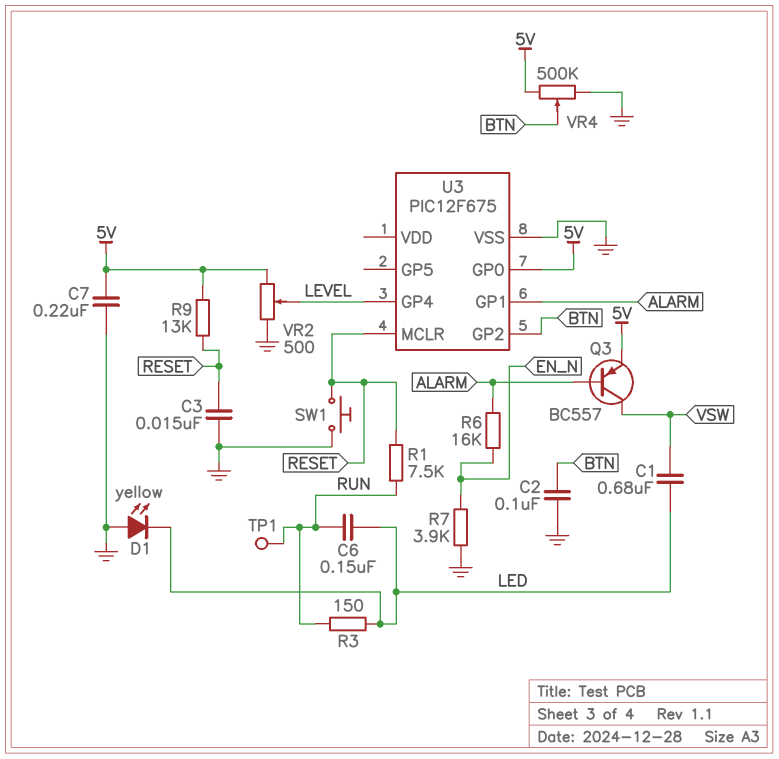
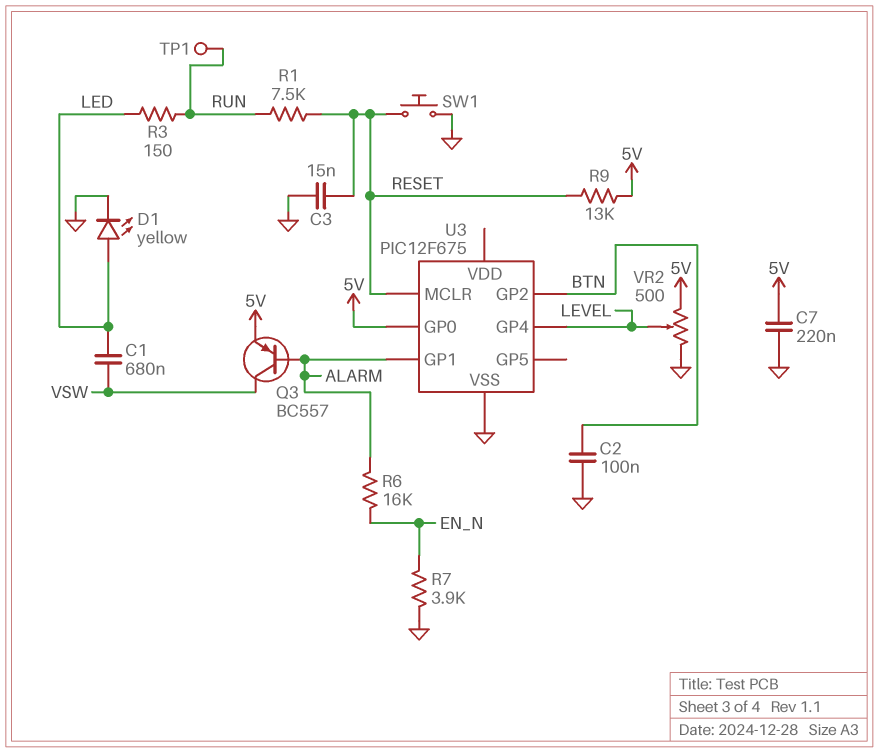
C6: 150nF (LED, RUN) -> none
D1: LED yellow (A GND, K LED) -> LED yellow (A LED, K GND)
VR4: 500k (5V, GND, wiper BTN) -> none

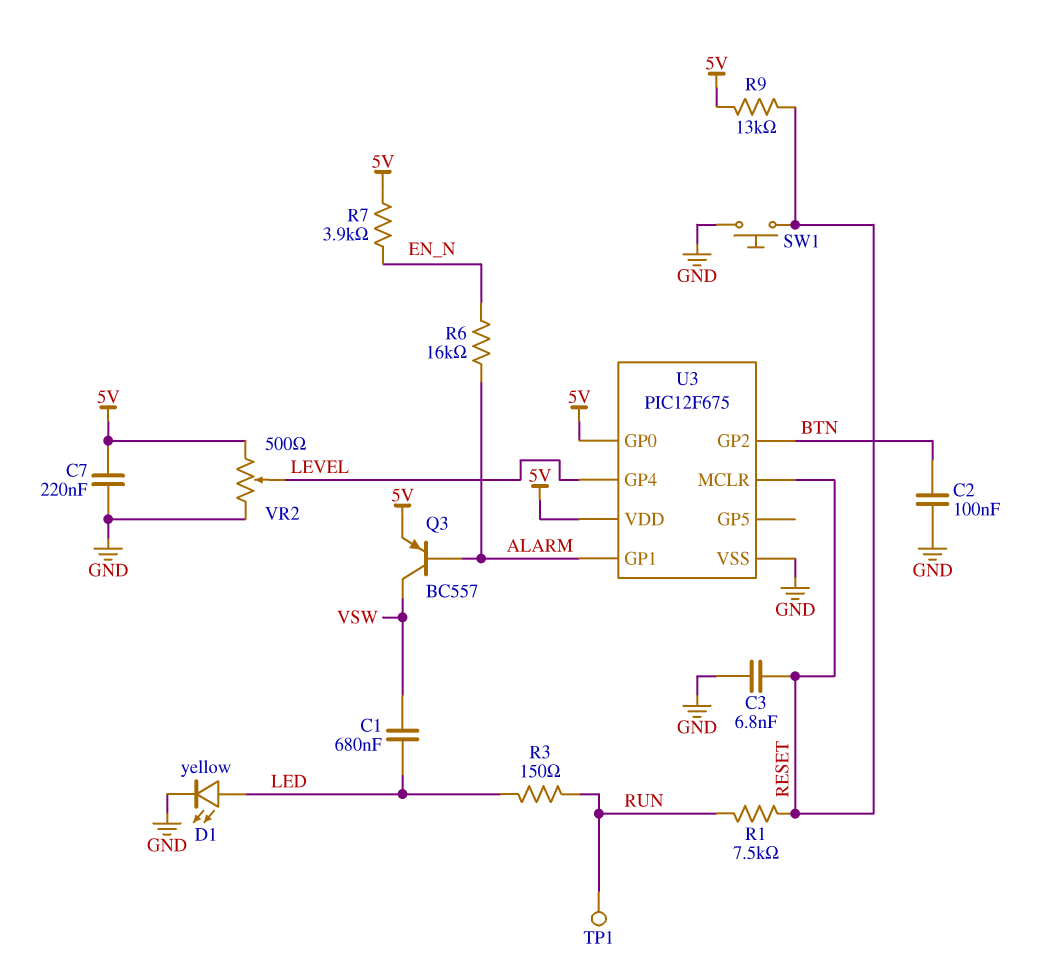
C3: 15nF (GND, RESET) -> 6.8nF (GND, RESET)
R7: 3.9k (EN_N, GND) -> 3.9k (5V, EN_N)
U3 pin VDD: none -> 5V

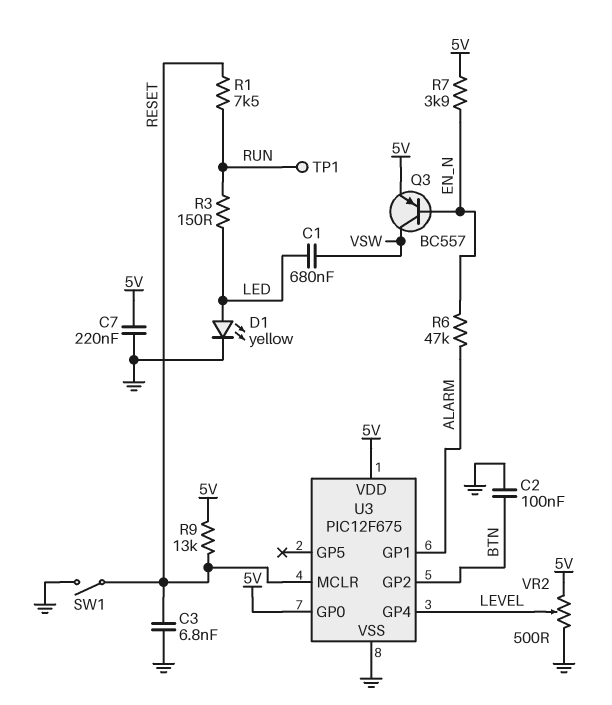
Q3: PNP BC557 (B ALARM, C VSW, E 5V) -> PNP BC557 (B EN_N, C VSW, E 5V)
R6: 16k (ALARM, EN_N) -> 47k (ALARM, EN_N)
SW1: button (GND, RESET) -> switch (GND, RESET)

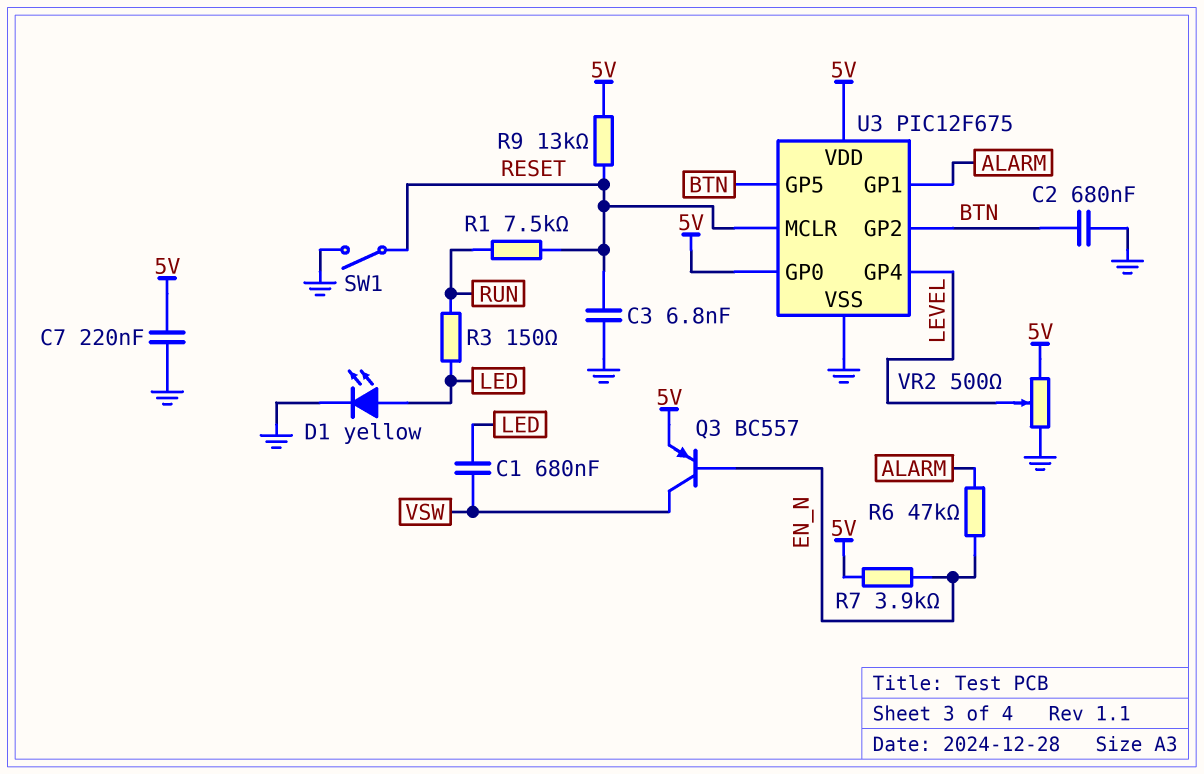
C2: 100nF (BTN, GND) -> 680nF (BTN, GND)
TP1: test point (RUN) -> none
U3 pin GP5: none -> BTN

